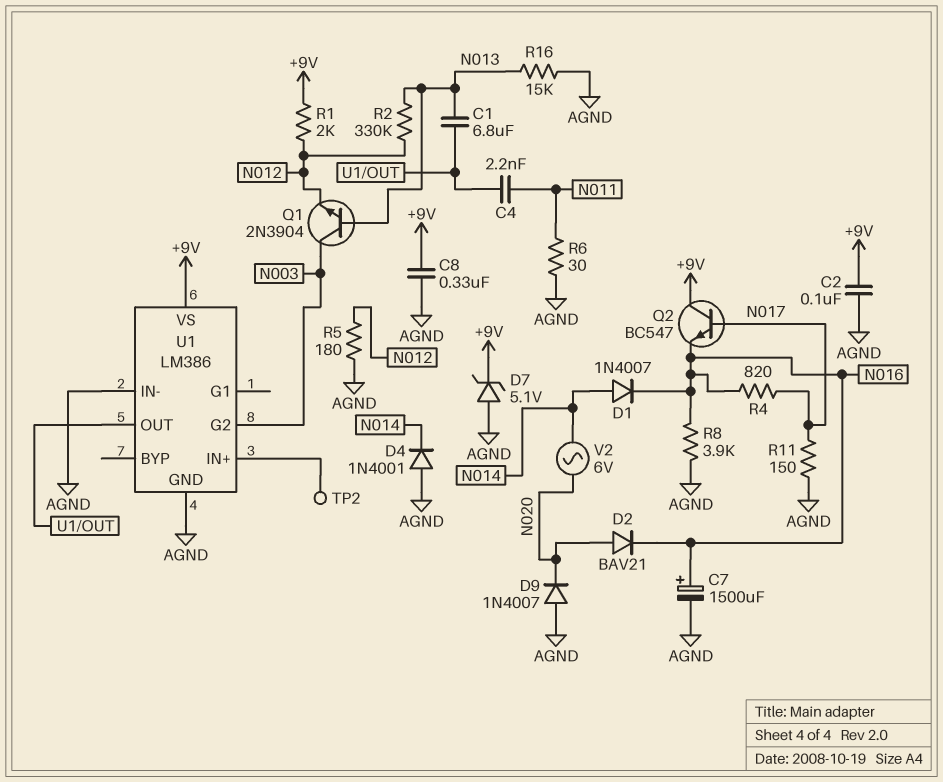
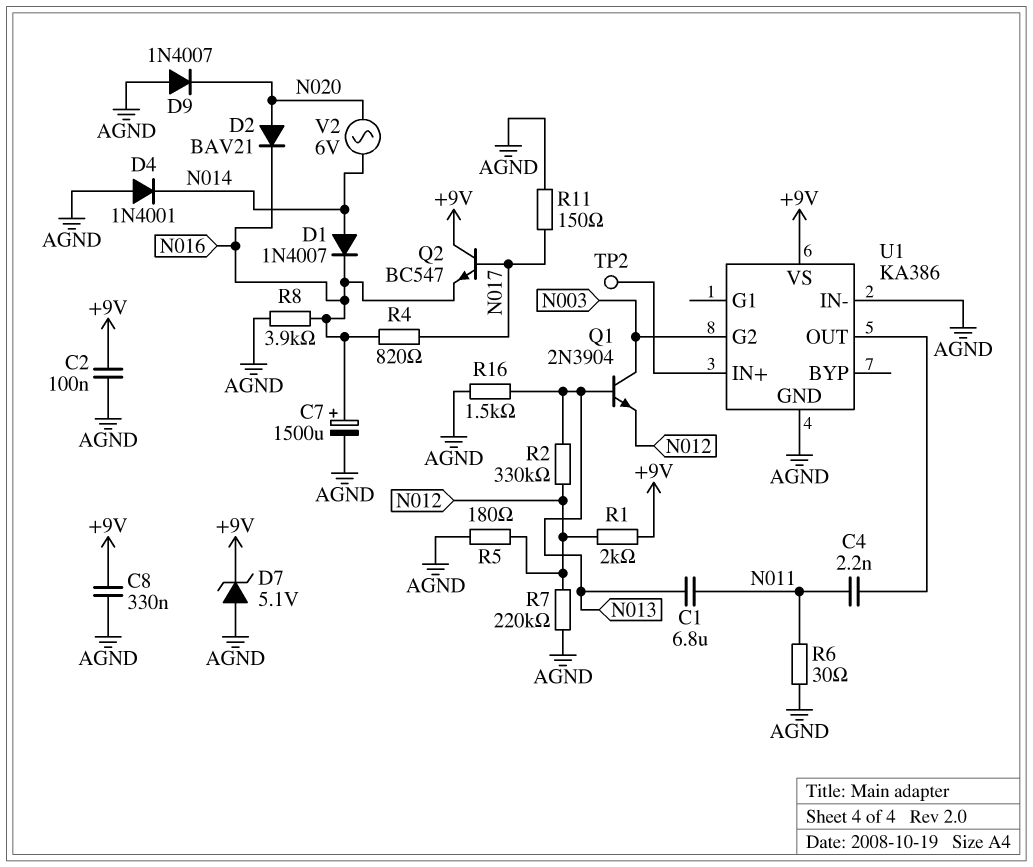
C1: 6.8uF (N013, U1/OUT) -> 6.8uF (N011, N013)
R7: none -> 220k (AGND, N012)
R16: 15k (AGND, N013) -> 1.5k (AGND, N013)
U1: LM386 -> KA386

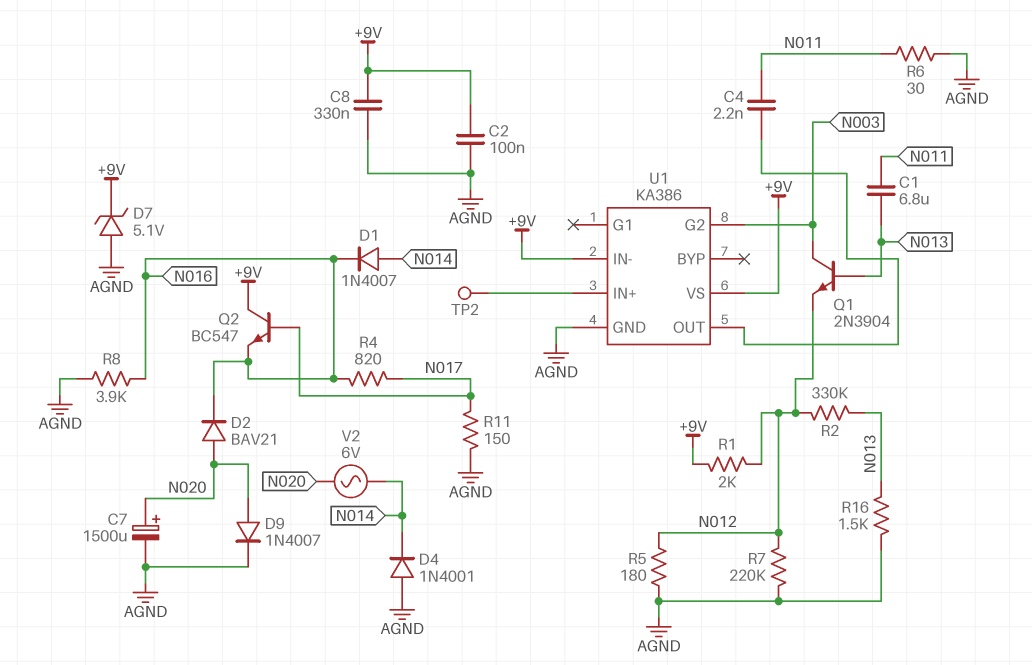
C7: 1500uF (plus N016, minus AGND) -> 1500uF (plus N020, minus AGND)
D9: diode 1N4007 (A AGND, K N020) -> diode 1N4007 (A N020, K AGND)
U1 pin IN-: AGND -> +9V

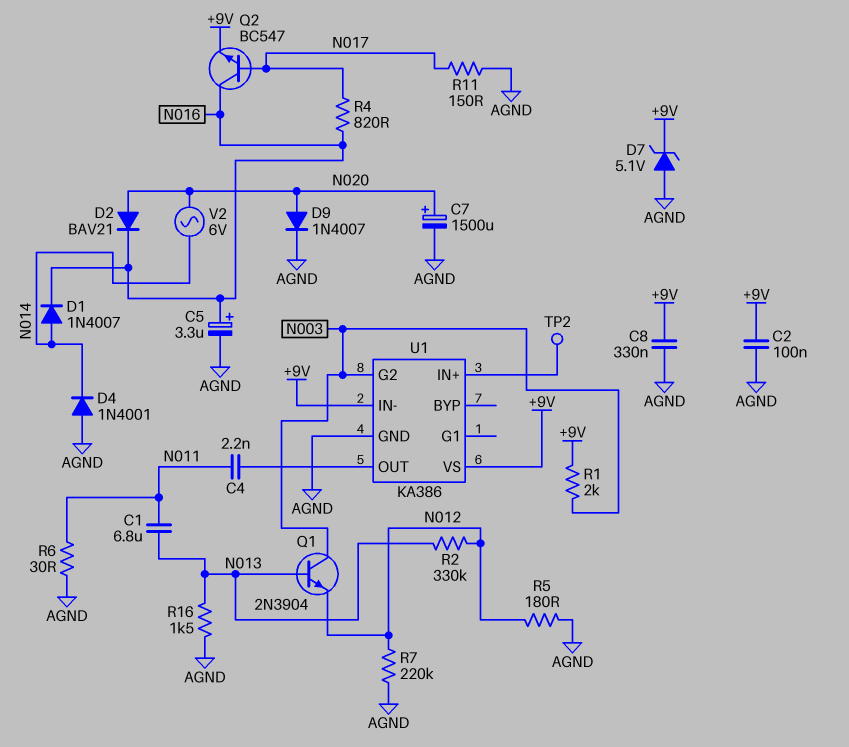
C5: none -> 3.3uF (plus N016, minus AGND)
Q2: NPN BC547 (B N017, C +9V, E N016) -> NPN BC547 (B N017, C N016, E +9V)
R1: 2k (+9V, N012) -> 2k (+9V, N003)
R8: 3.9k (AGND, N016) -> none

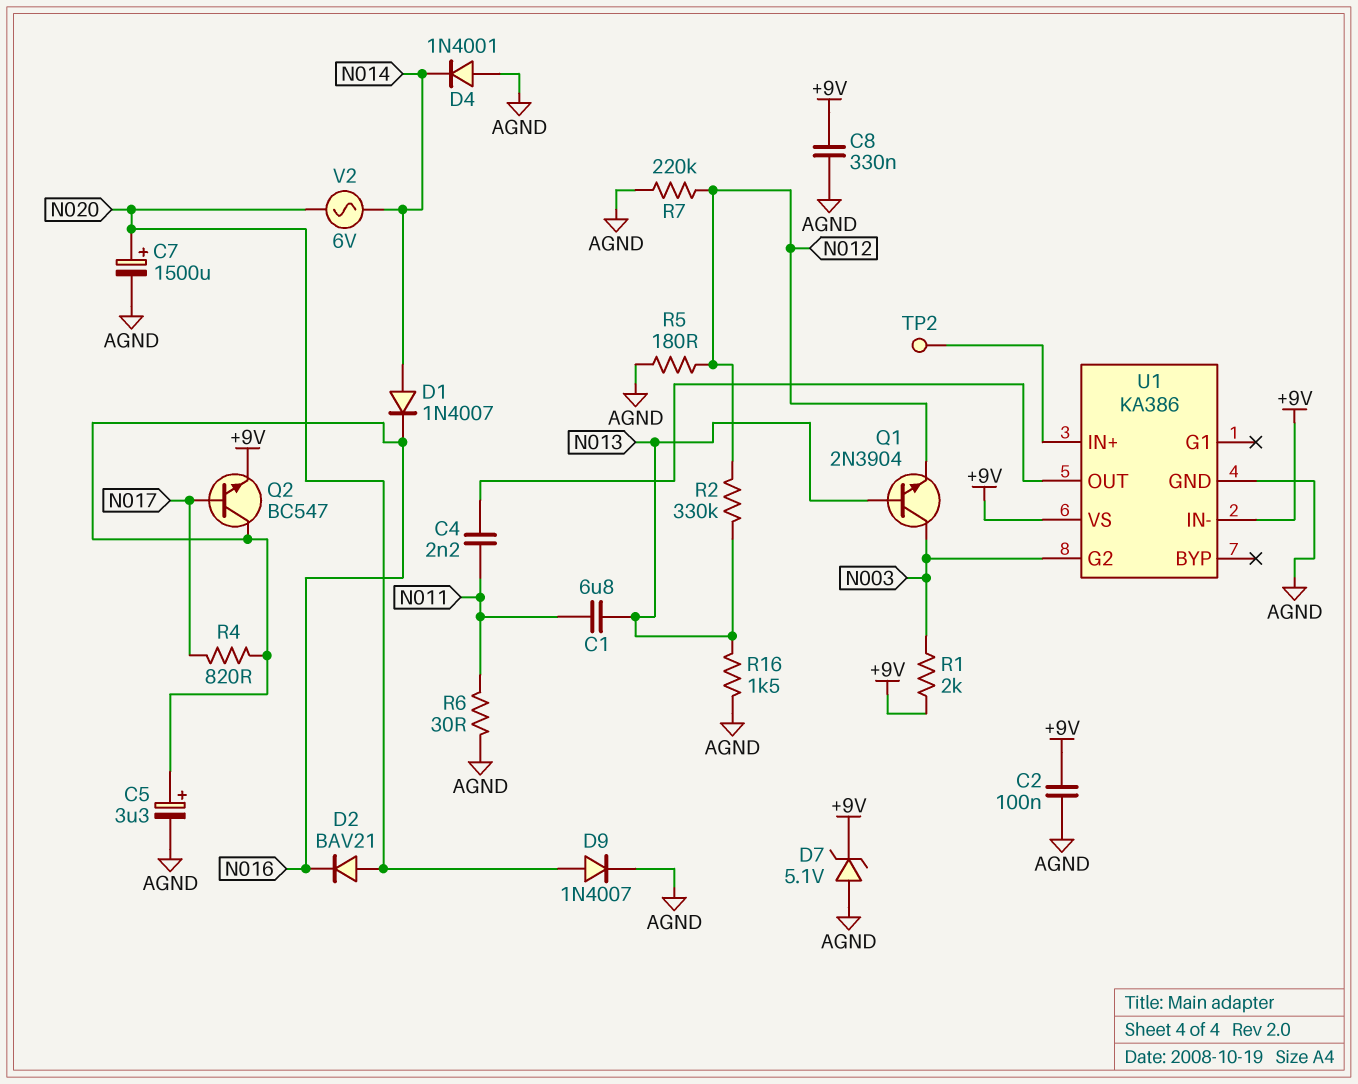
R11: 150 (AGND, N017) -> none

